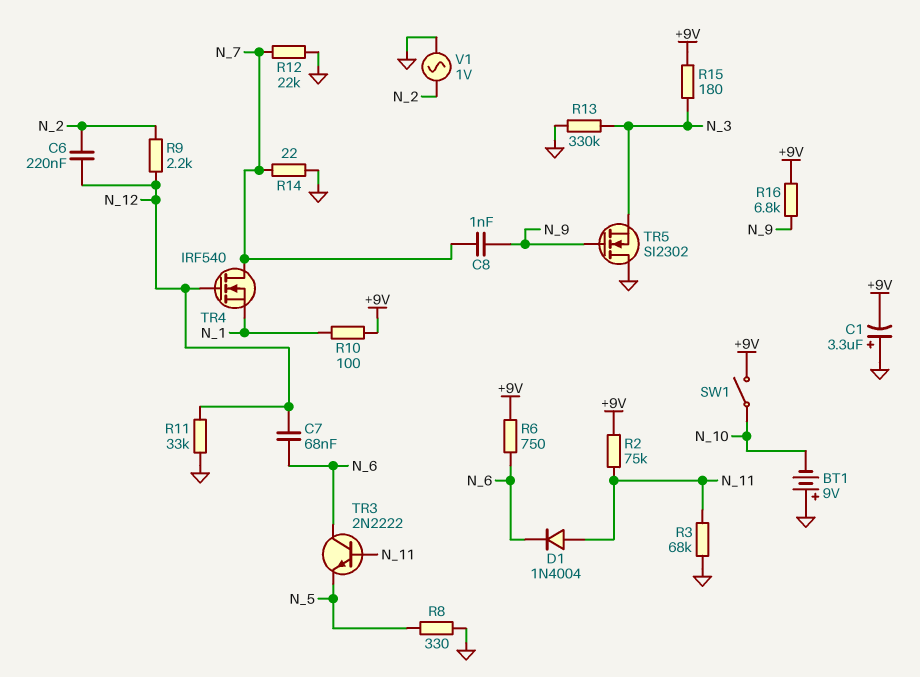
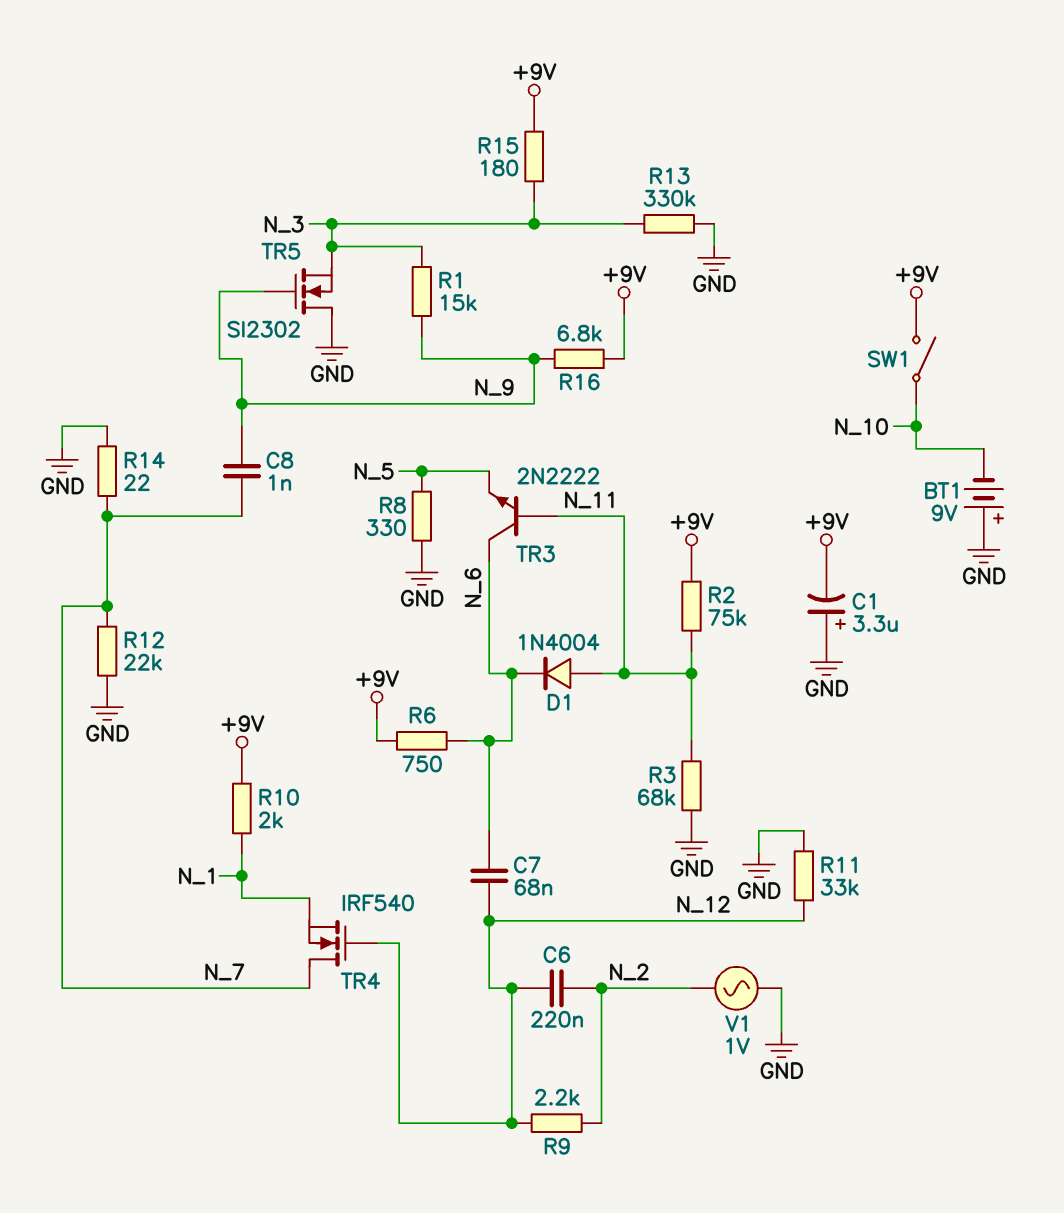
R1: none -> 15k (N_3, N_9)
R10: 100 (+9V, N_1) -> 2k (+9V, N_1)

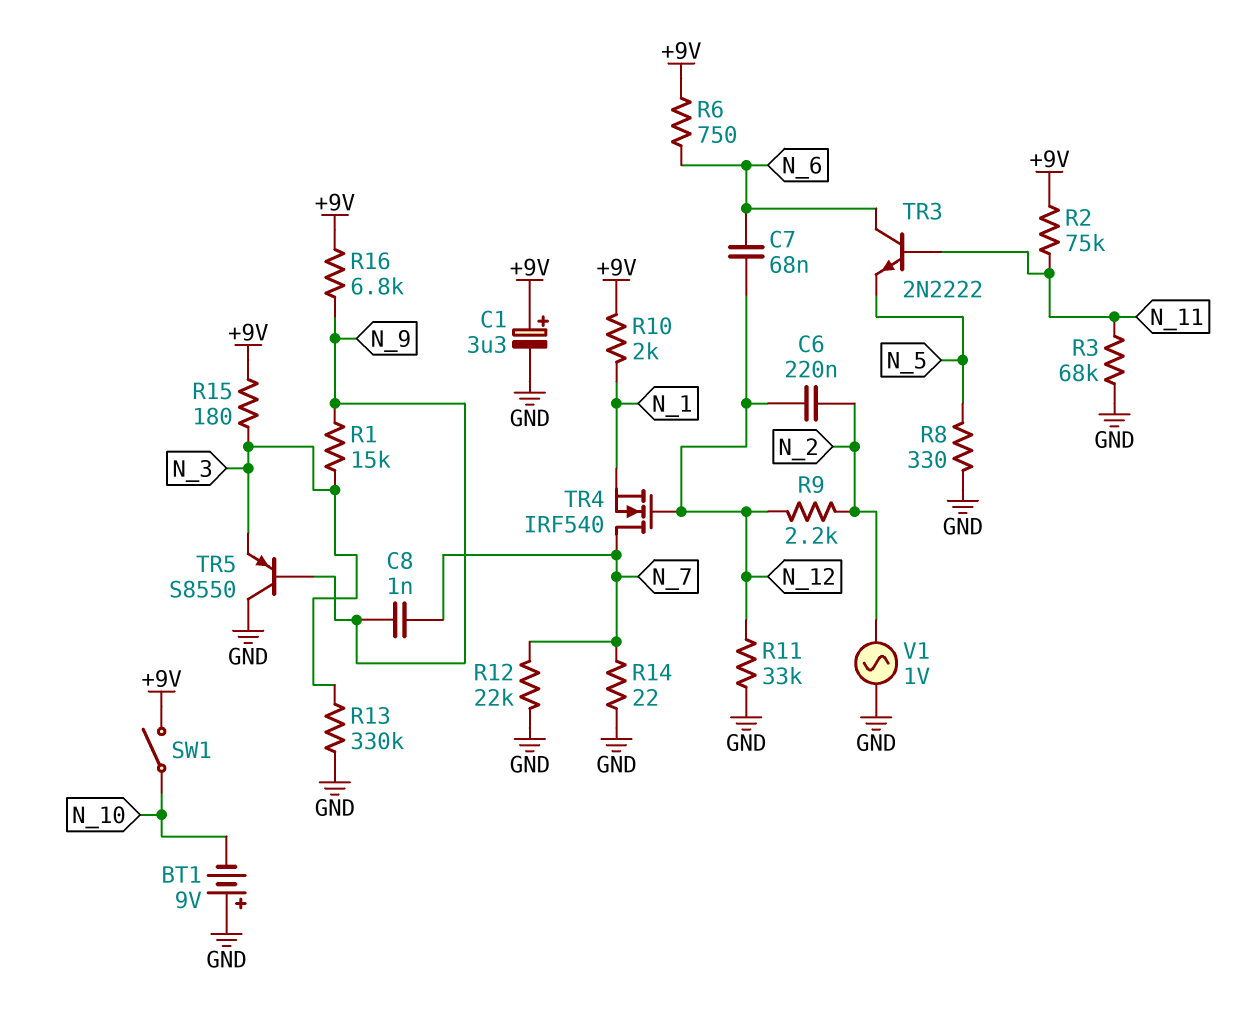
C1: 3.3uF (plus GND, minus +9V) -> 3.3uF (plus +9V, minus GND)
D1: diode 1N4004 (A N_11, K N_6) -> none
TR5: NMOS SI2302 (G N_9, D GND, S N_3) -> PNP S8550 (B N_9, C GND, E N_3)

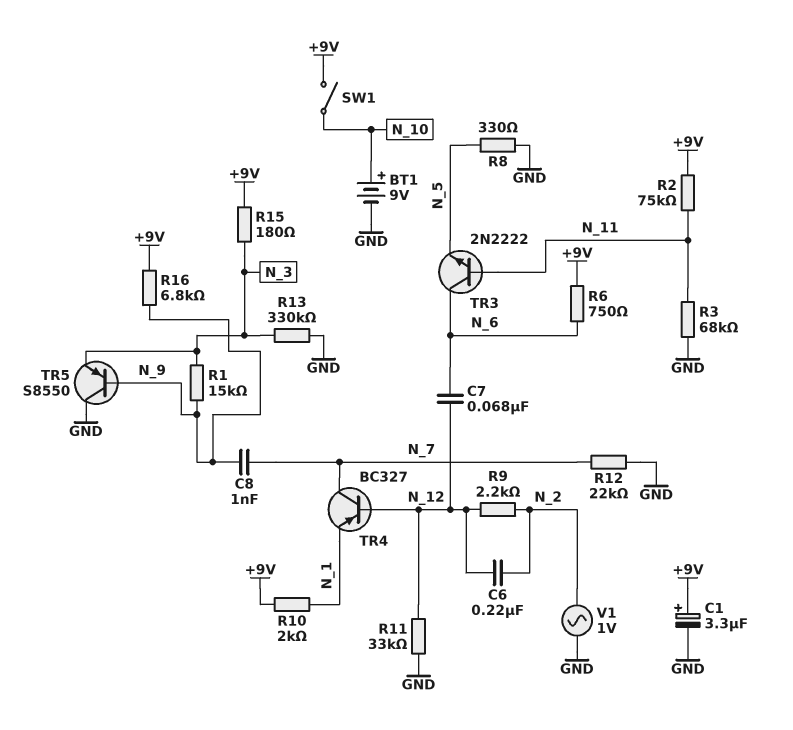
BT1: 9V (plus GND, minus N_10) -> 9V (plus N_10, minus GND)
R14: 22 (GND, N_7) -> none
TR4: NMOS IRF540 (G N_12, D N_7, S N_1) -> PNP BC327 (B N_12, C N_7, E N_1)

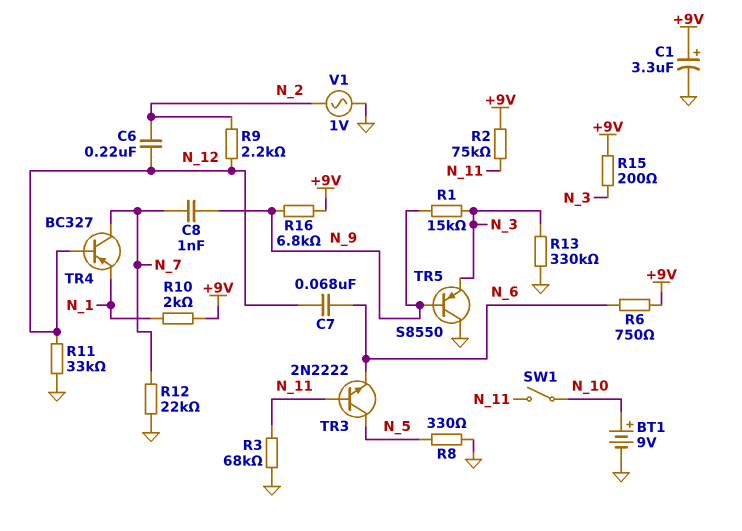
R15: 180 (+9V, N_3) -> 200 (+9V, N_3)
SW1: switch (+9V, N_10) -> switch (N_10, N_11)
TR3: NPN 2N2222 (B N_11, C N_6, E N_5) -> NPN 2N2222 (B N_11, C N_5, E N_6)

